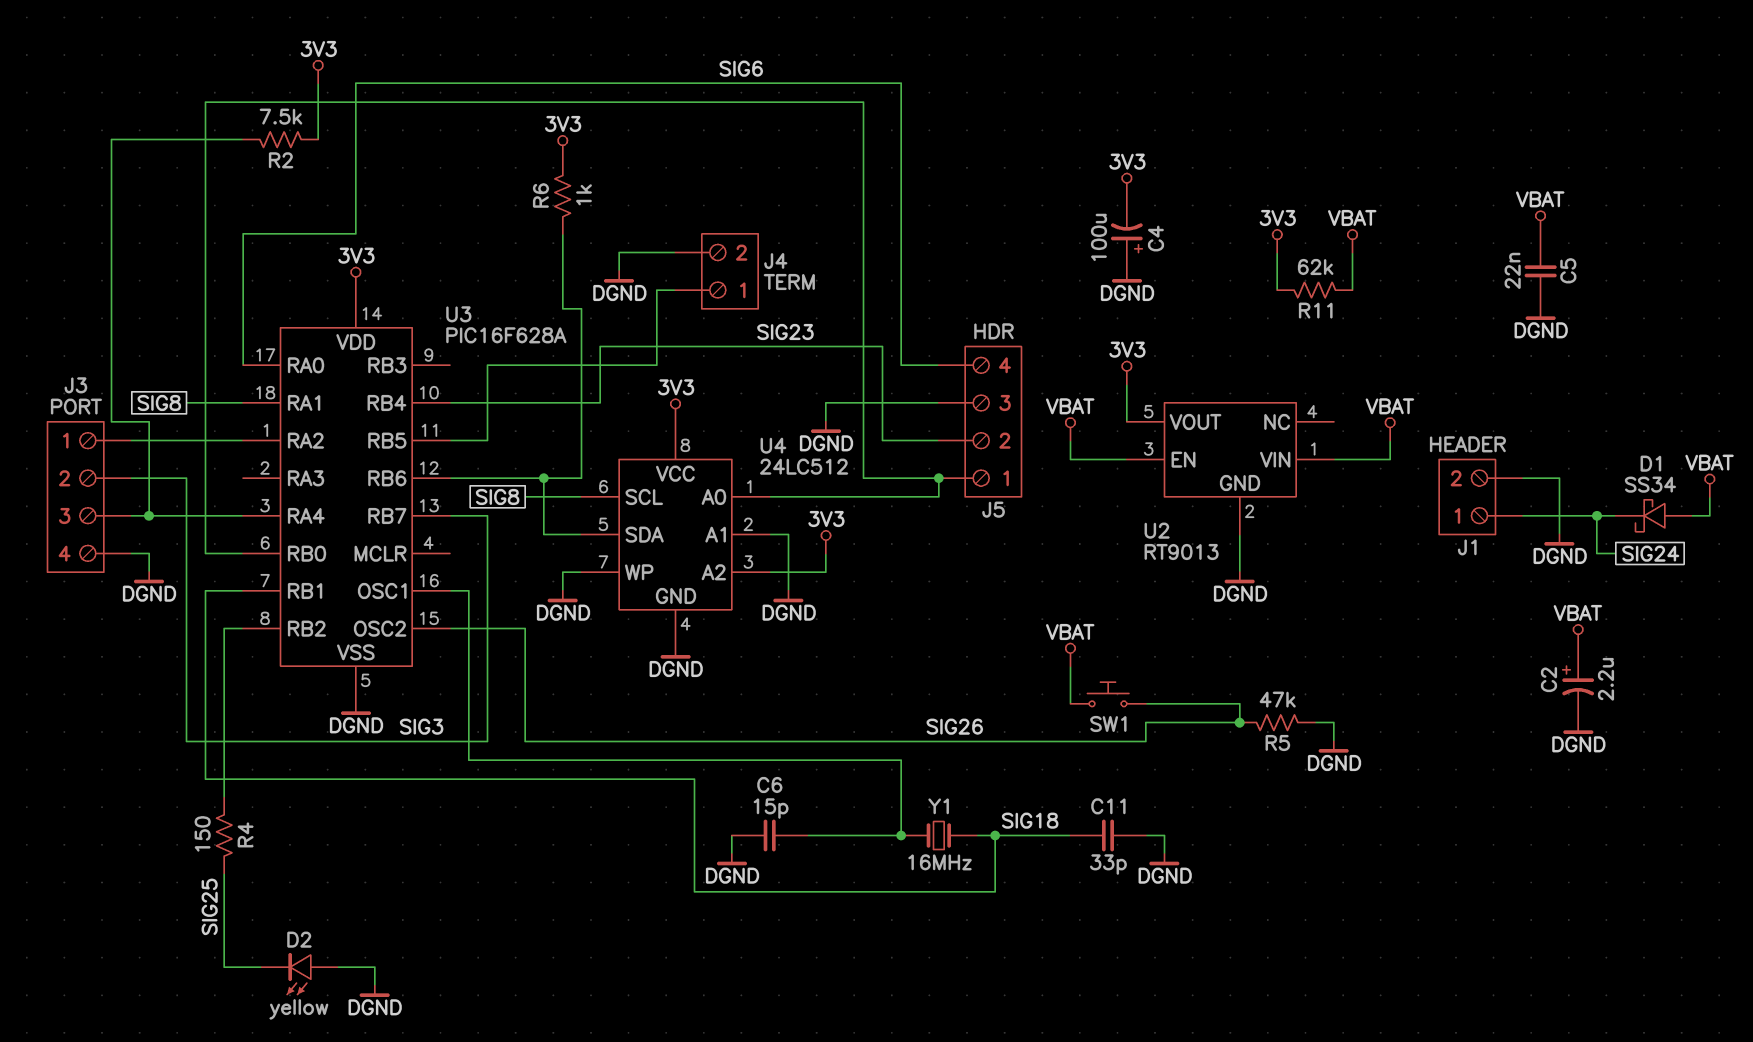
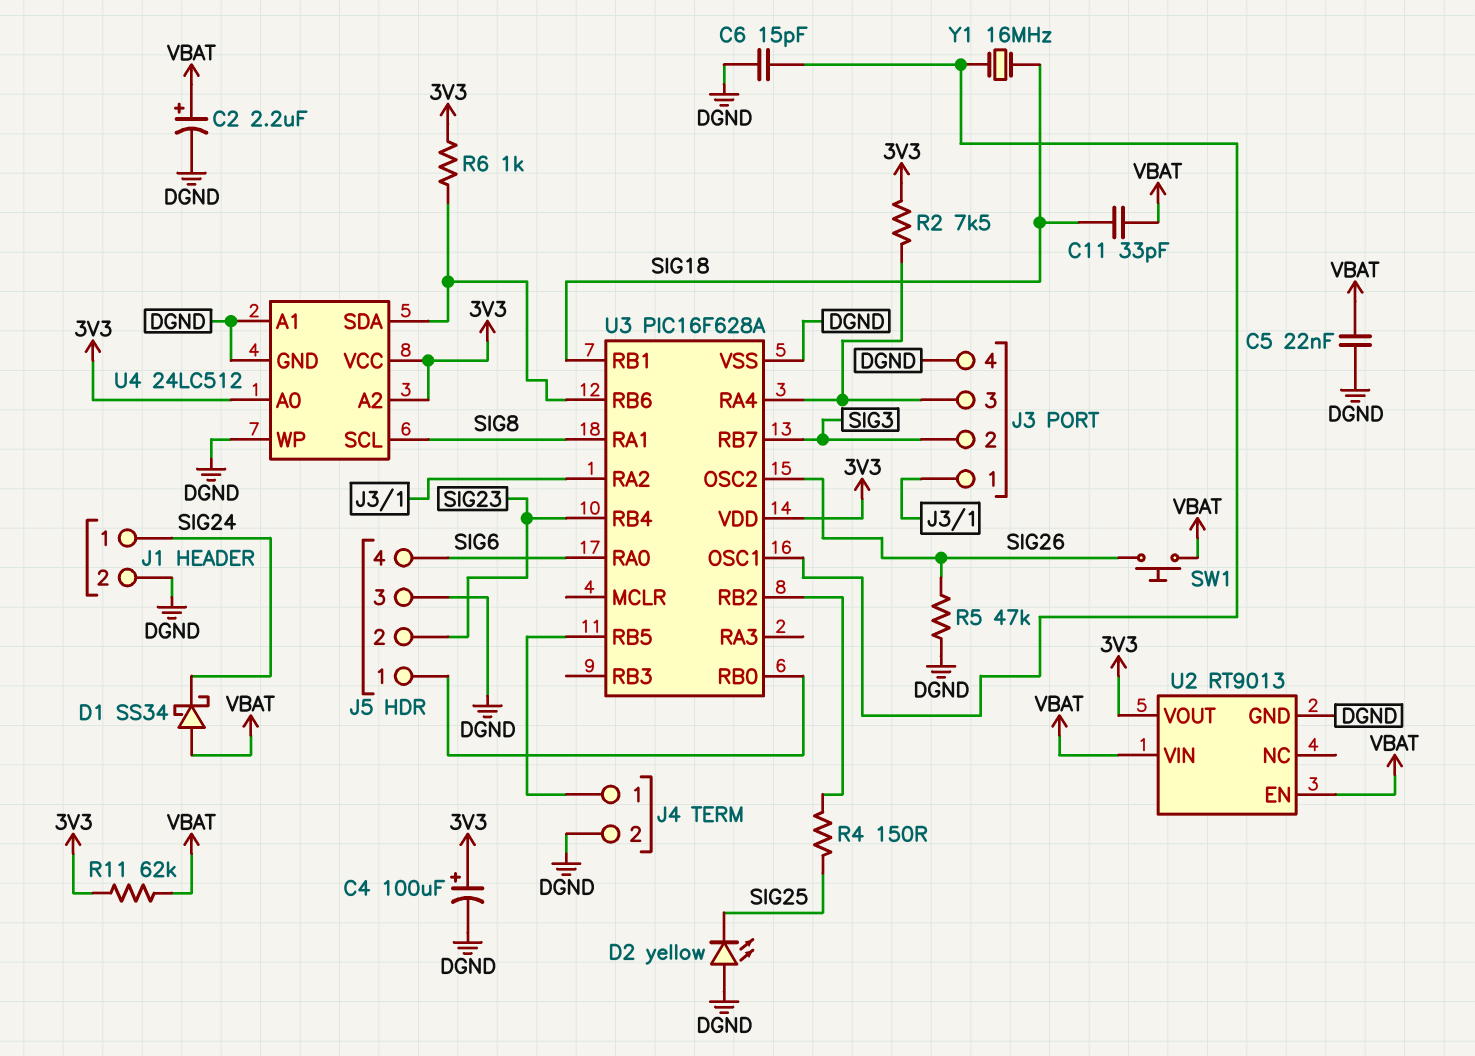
C4: 100uF (plus DGND, minus 3V3) -> 100uF (plus 3V3, minus DGND)
C11: 33pF (DGND, SIG18) -> 33pF (SIG18, VBAT)
U4 pin A0: J5/1 -> 3V3

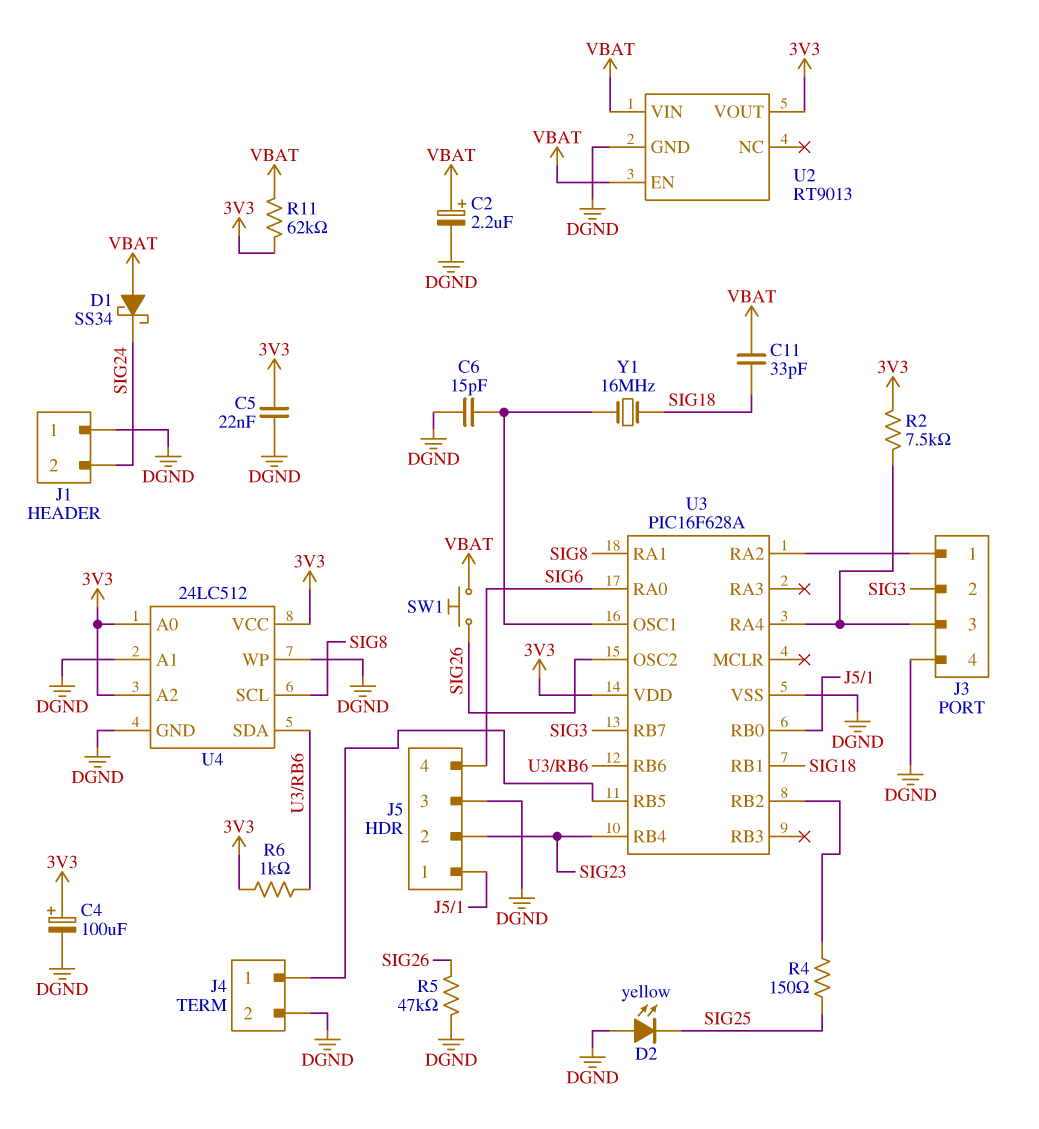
C5: 22nF (DGND, VBAT) -> 22nF (3V3, DGND)
J1 pin 1: SIG24 -> DGND
J1 pin 2: DGND -> SIG24

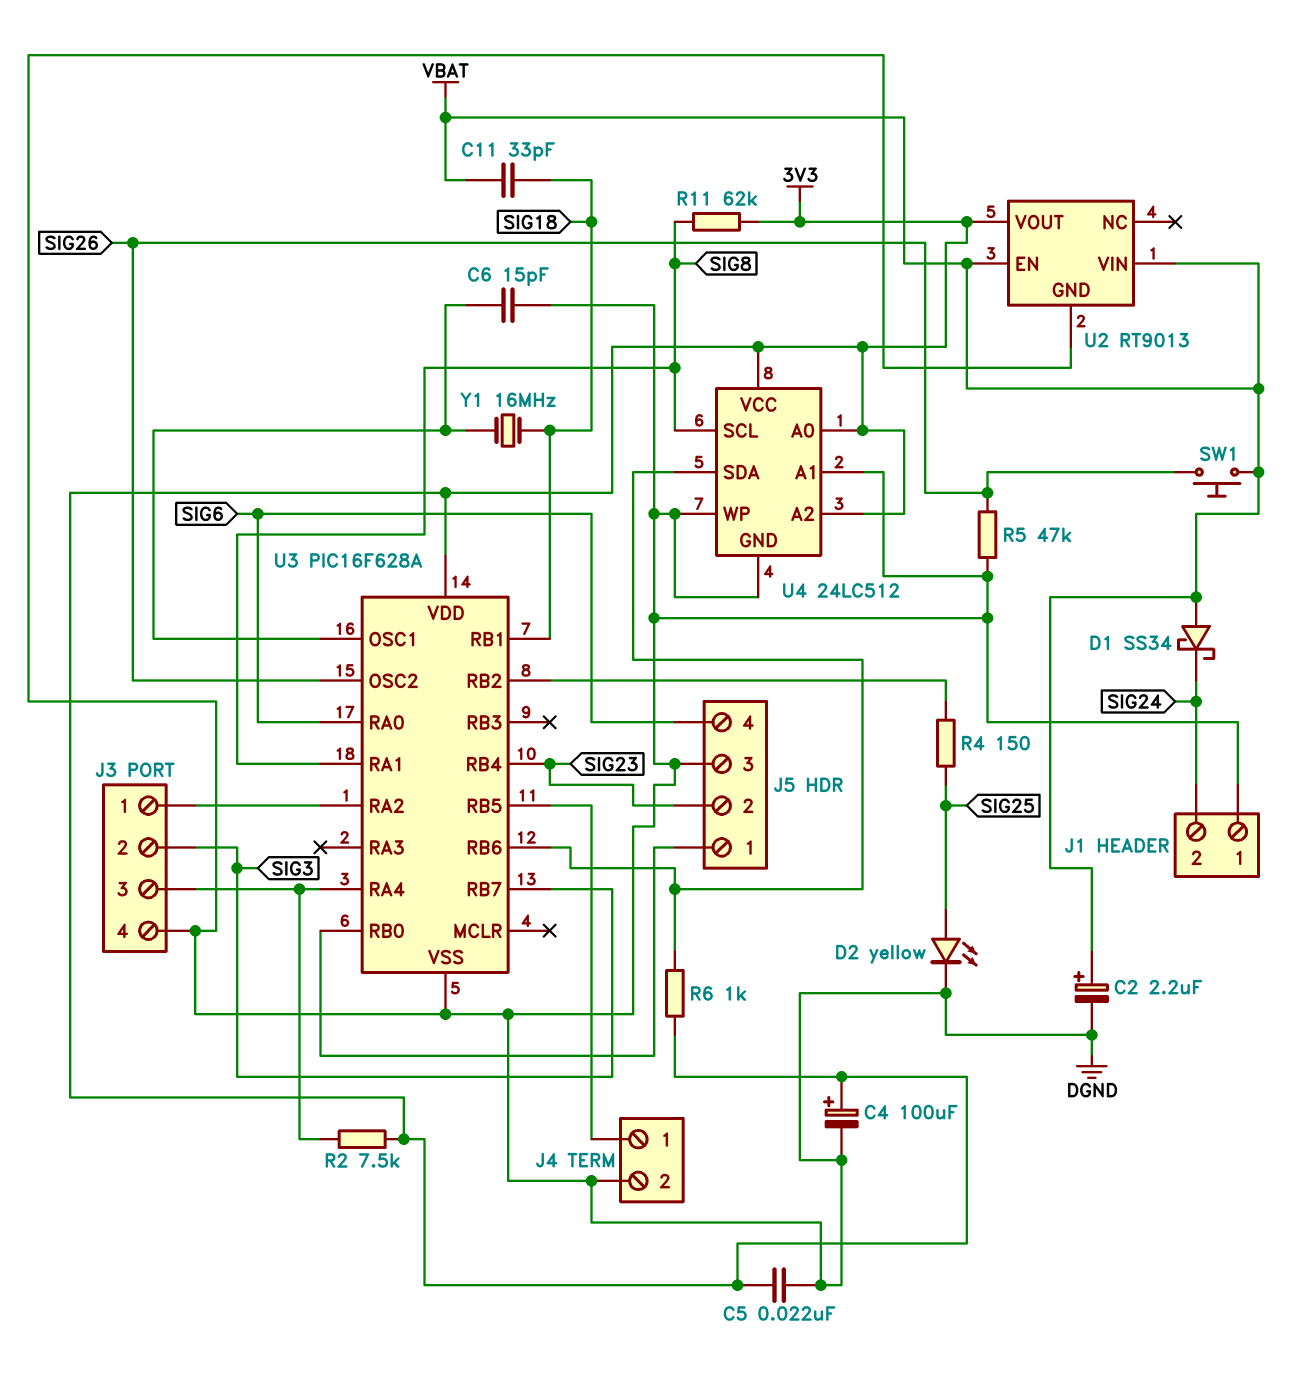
D2: LED yellow (A DGND, K SIG25) -> LED yellow (A SIG25, K DGND)
R11: 62k (3V3, VBAT) -> 62k (3V3, SIG8)

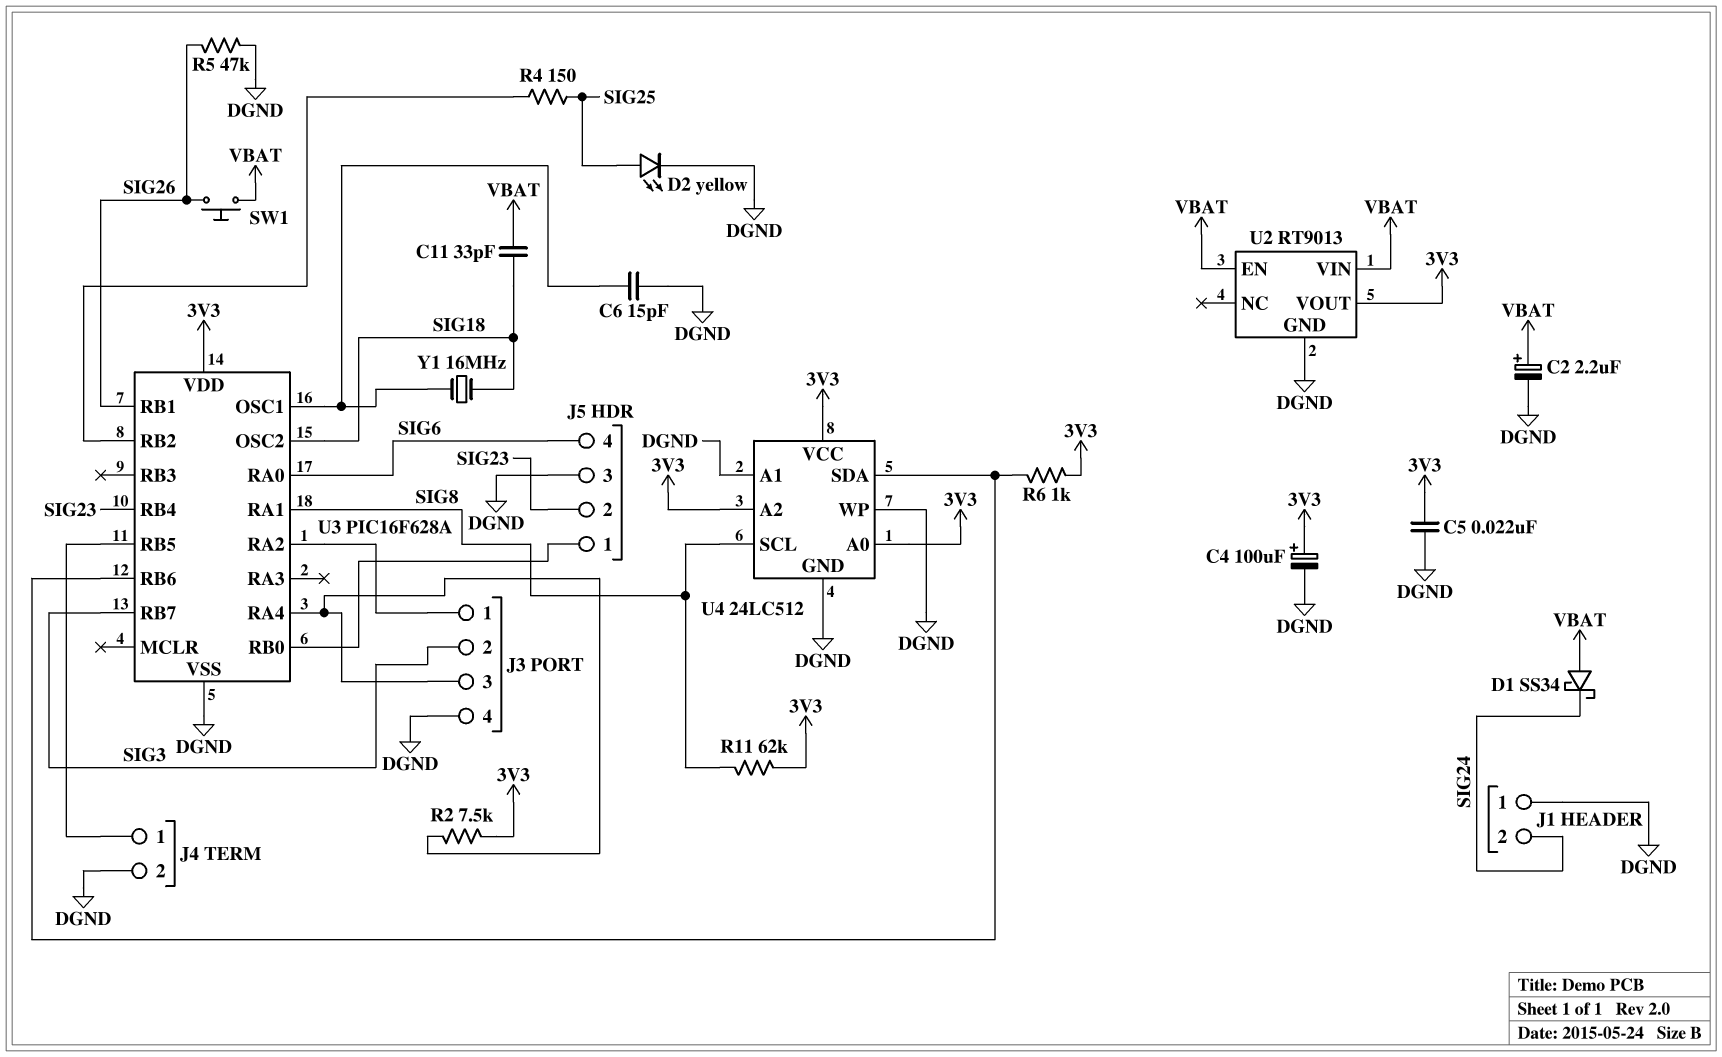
U3 pin OSC2: SIG26 -> SIG18
U3 pin RB1: SIG18 -> SIG26

